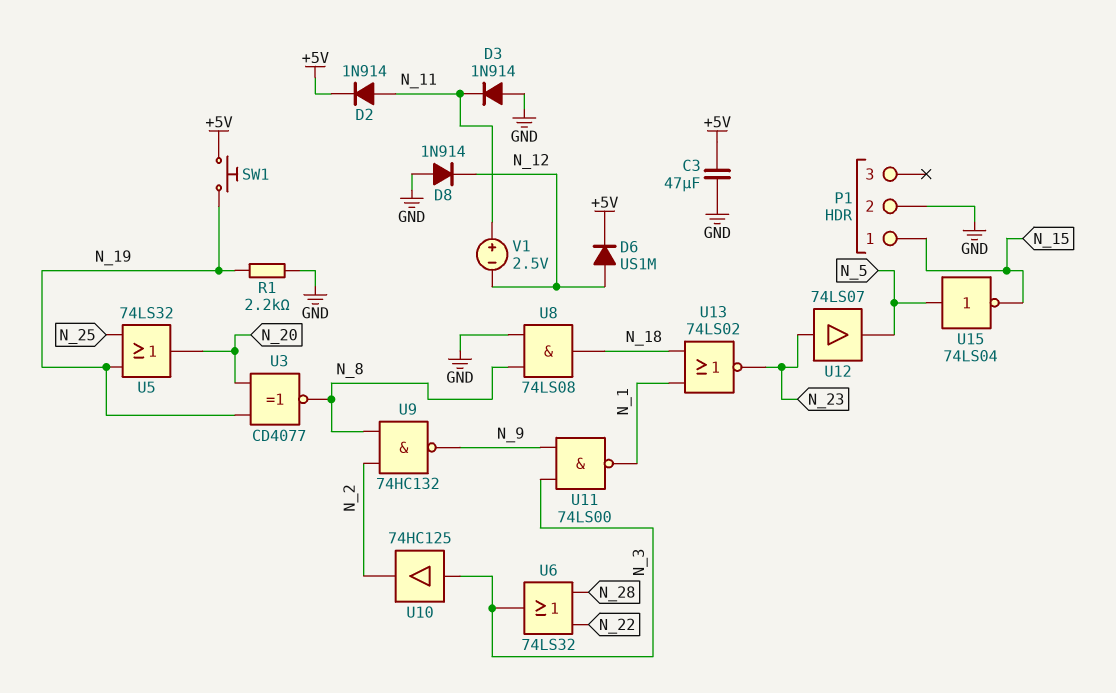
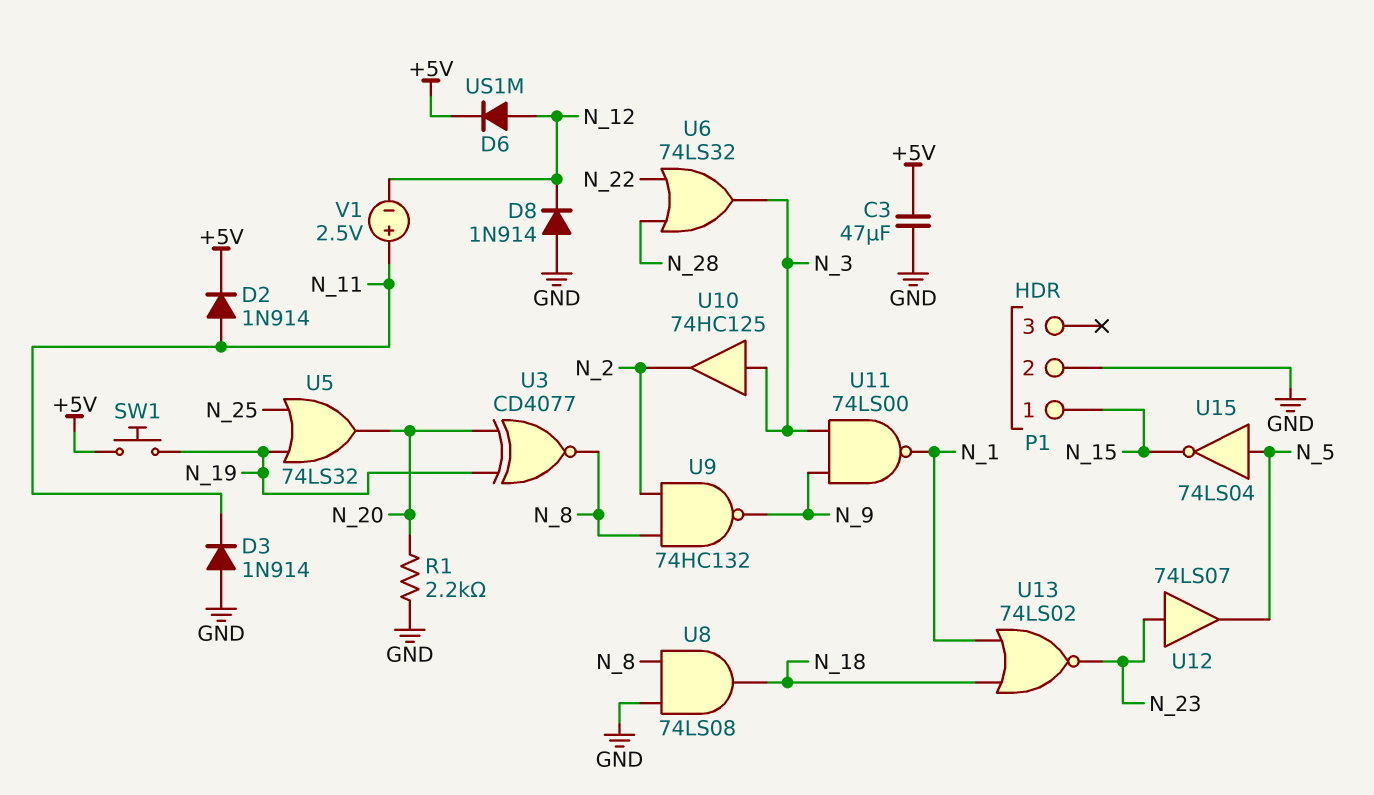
R1: 2.2k (GND, N_19) -> 2.2k (GND, N_20)

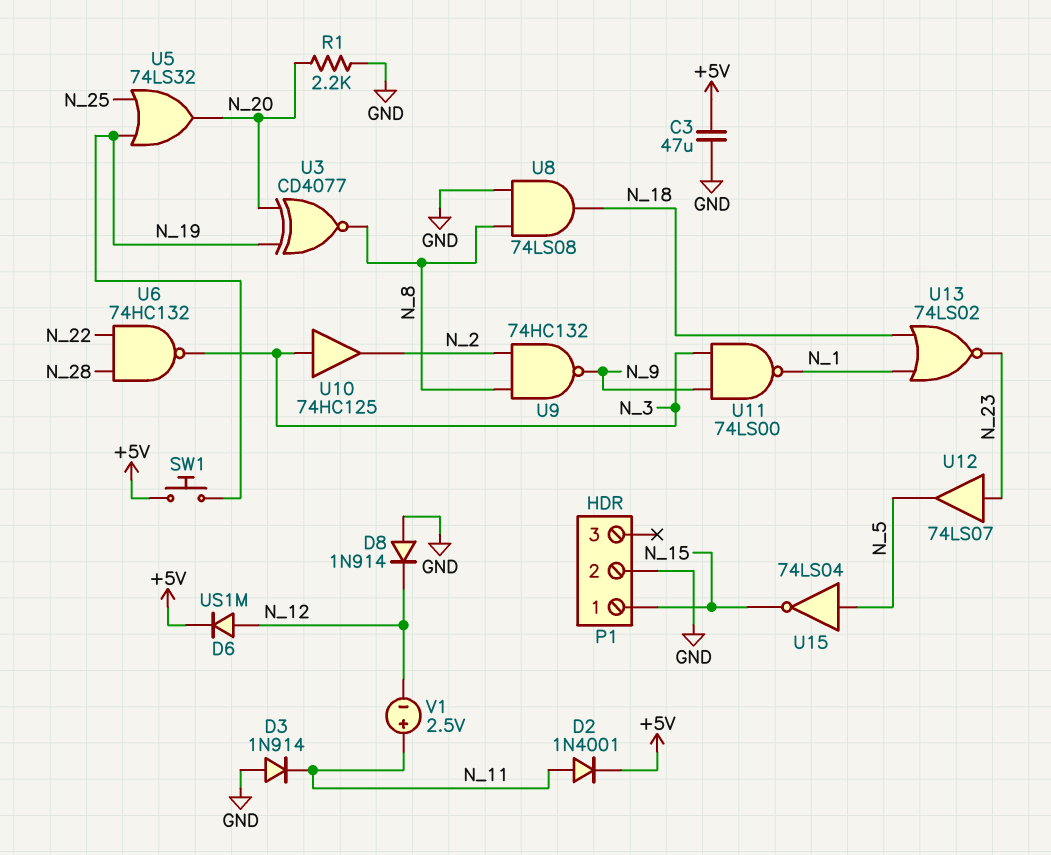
D2: diode 1N914 (A N_11, K +5V) -> diode 1N4001 (A N_11, K +5V)
U6: OR 74LS32 (in N_22, in N_28, out N_3) -> NAND 74HC132 (in N_22, in N_28, out N_3)

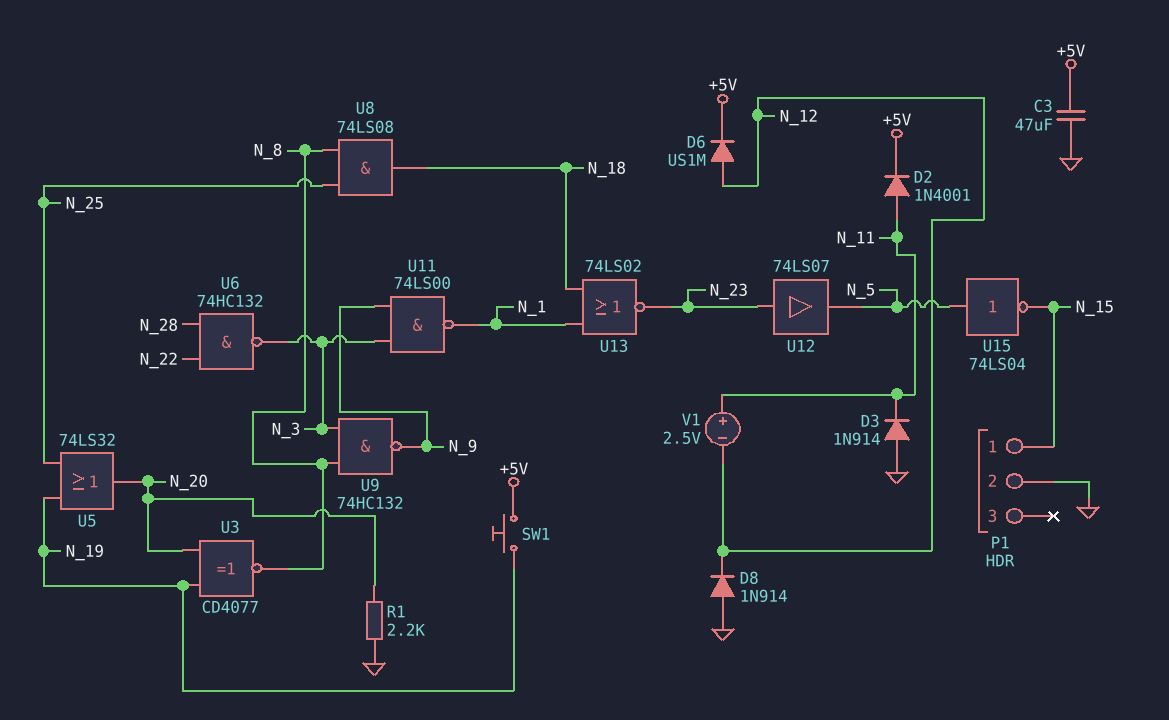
U8: AND 74LS08 (in GND, in N_8, out N_18) -> AND 74LS08 (in N_8, in N_25, out N_18)
U9: NAND 74HC132 (in N_2, in N_8, out N_9) -> NAND 74HC132 (in N_3, in N_8, out N_9)
U10: buffer 74HC125 (in N_3, out N_2) -> none

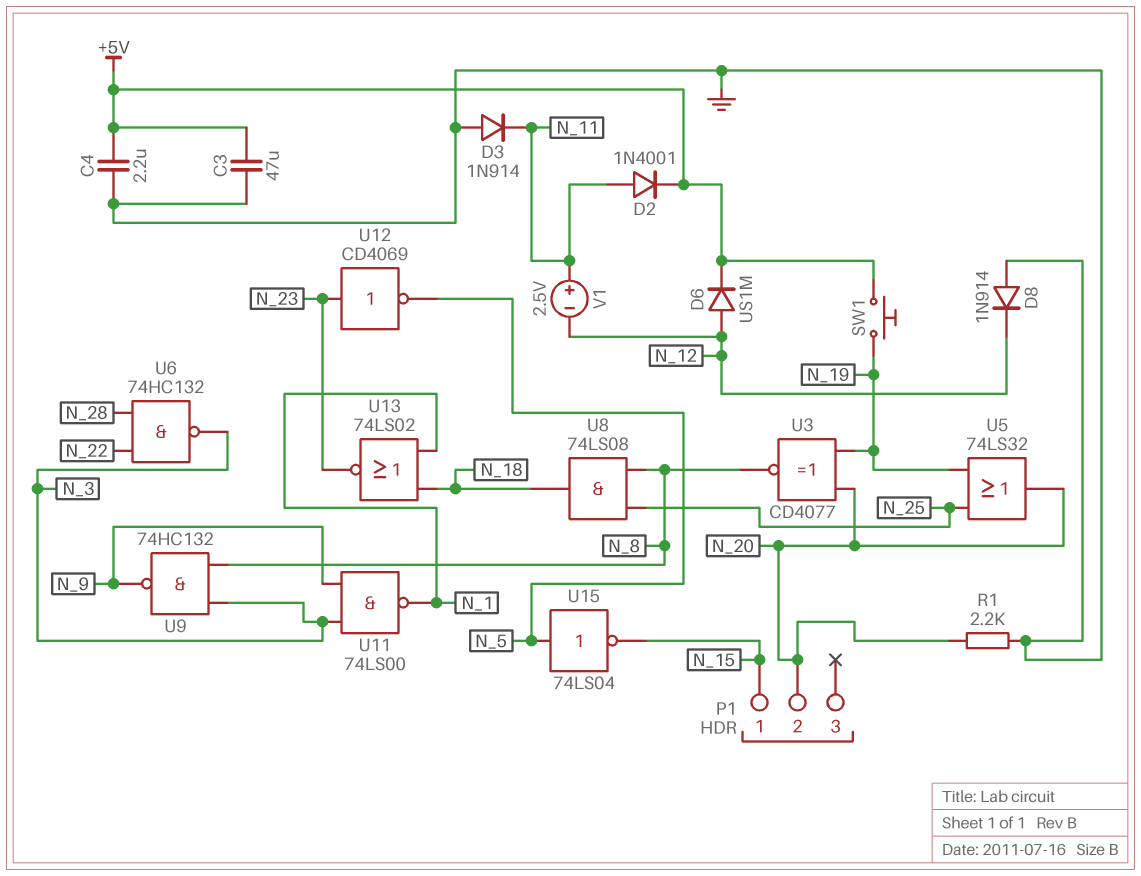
C4: none -> 2.2uF (+5V, GND)
P1 pin 2: GND -> N_20
U12: buffer 74LS07 (in N_23, out N_5) -> NOT CD4069 (in N_23, out N_5)

